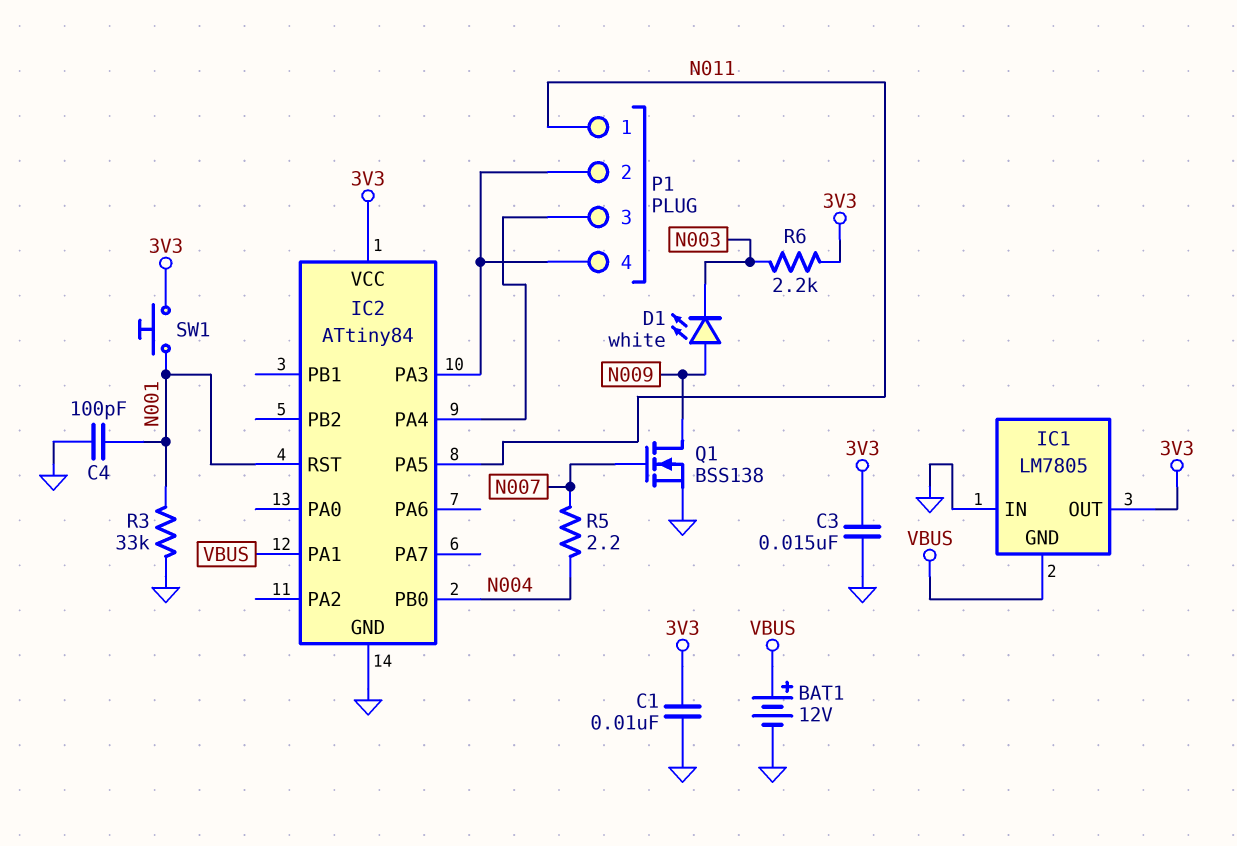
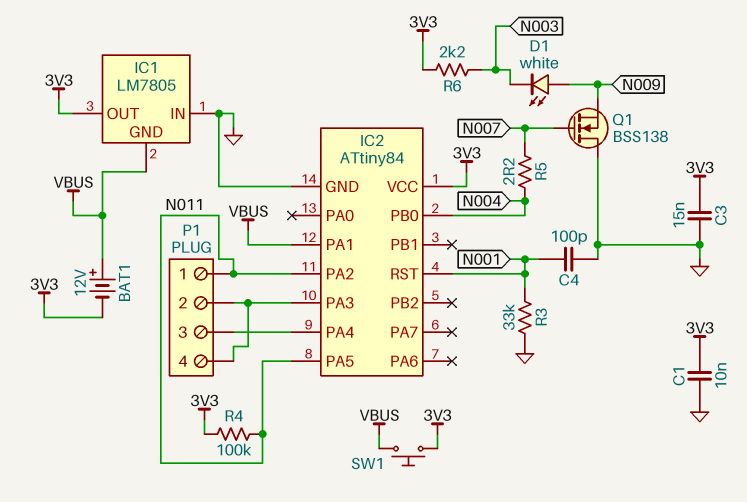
BAT1: 12V (plus VBUS, minus GND) -> 12V (plus VBUS, minus 3V3)
IC2 pin PA2: none -> N011
Q1: NMOS BSS138 (G N007, D N009, S GND) -> NMOS BSS138 (G N007, D GND, S N009)
R4: none -> 100k (3V3, N011)
SW1: button (3V3, N001) -> button (3V3, VBUS)

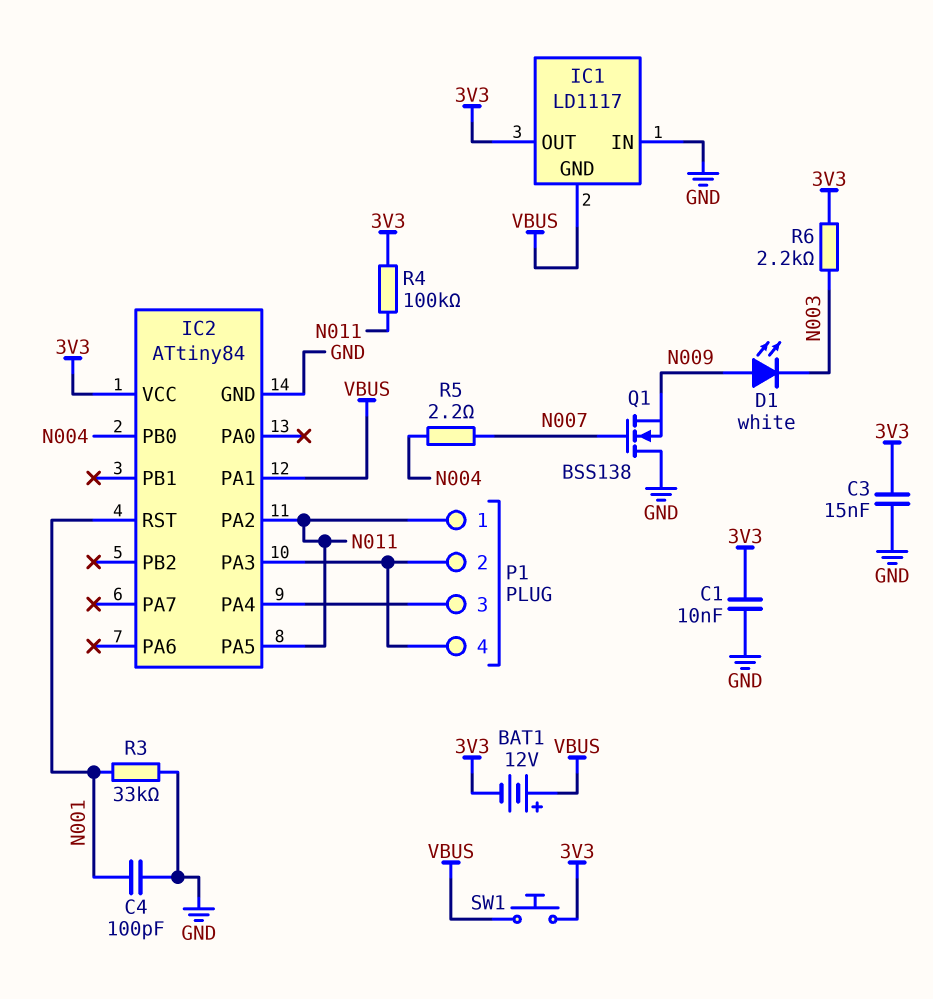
IC1: LM7805 -> LD1117

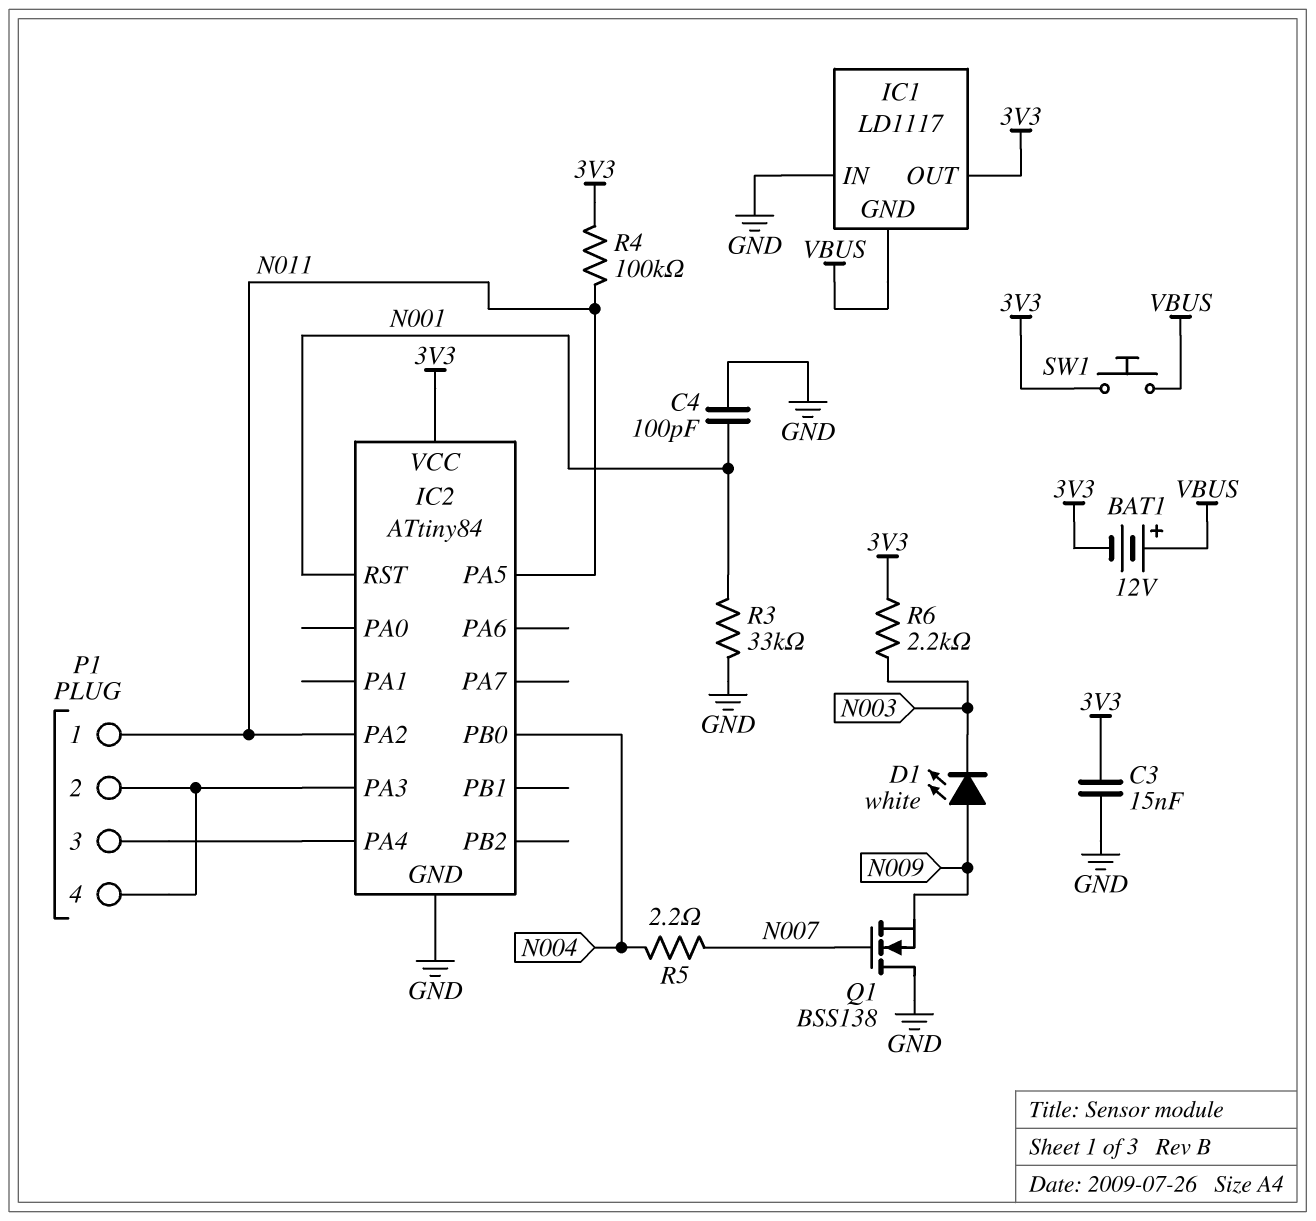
C1: 10nF (3V3, GND) -> none
IC2 pin PA1: VBUS -> none

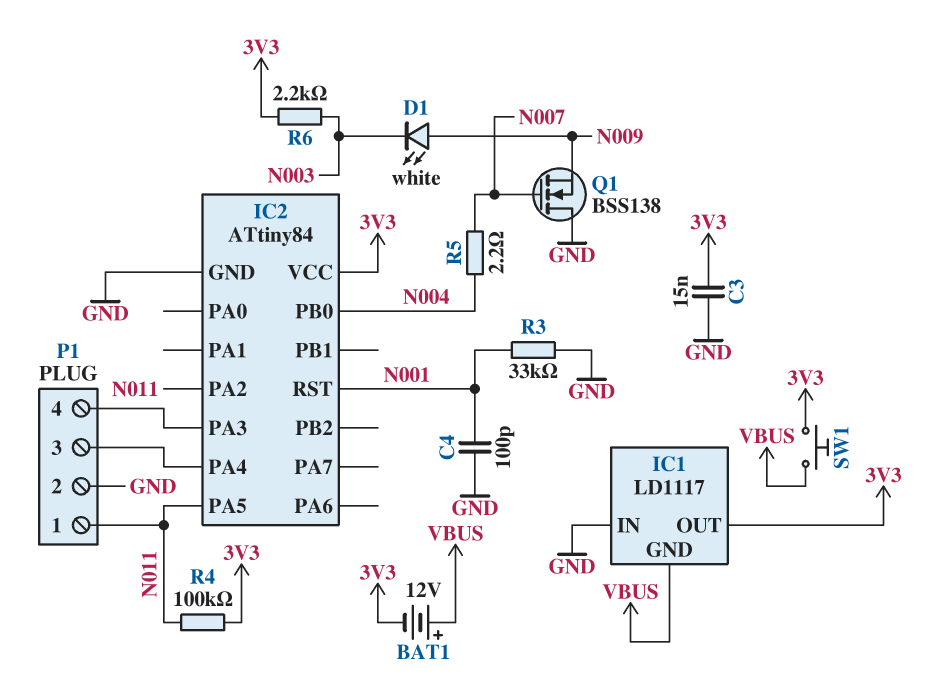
P1 pin 2: IC2/PA3 -> GND

